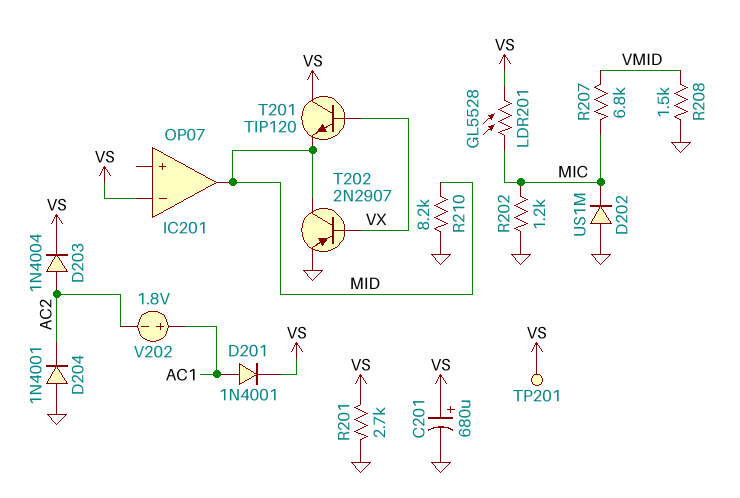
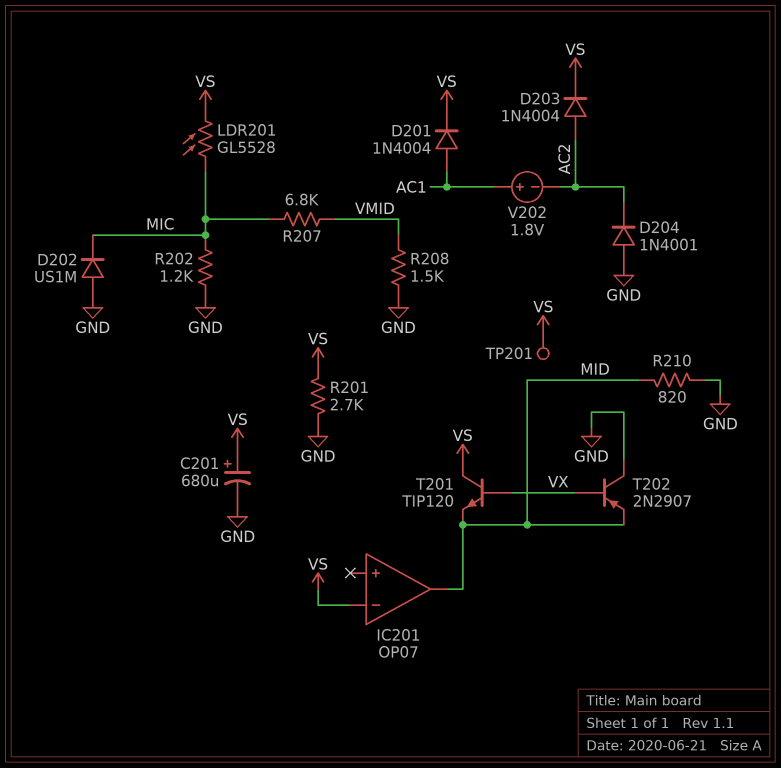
D201: diode 1N4001 (A AC1, K VS) -> diode 1N4004 (A AC1, K VS)
R210: 8.2k (GND, MID) -> 820 (GND, MID)
T202: PNP 2N2907 (B VX, C MID, E GND) -> PNP 2N2907 (B VX, C GND, E MID)

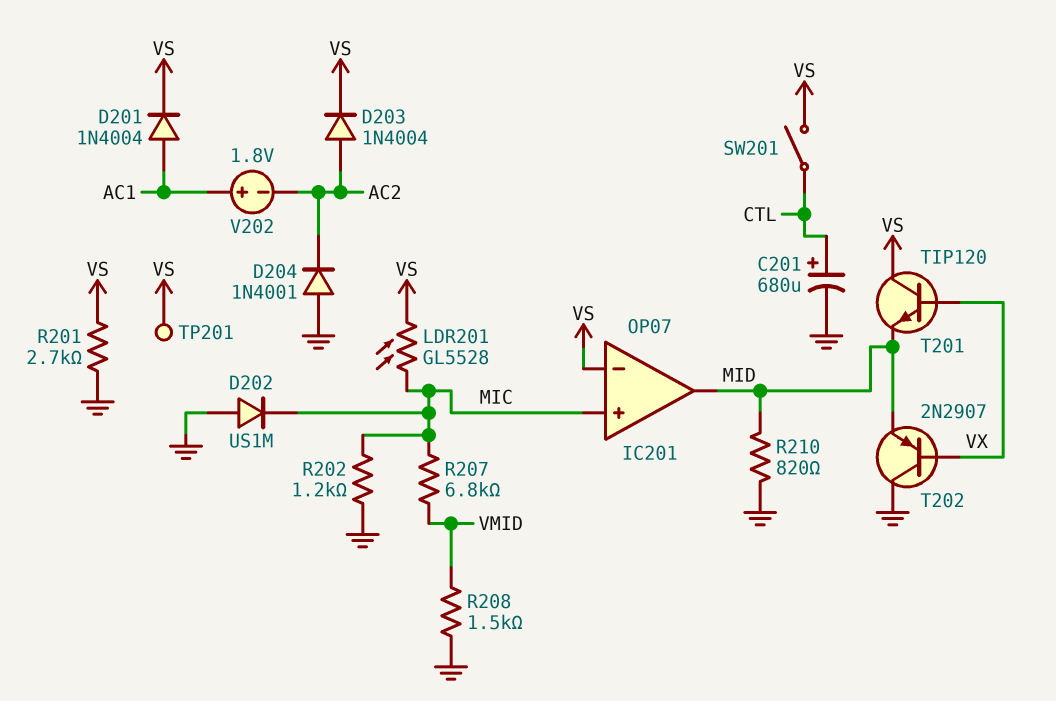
C201: 680uF (plus VS, minus GND) -> 680uF (plus CTL, minus GND)
IC201 pin in+: none -> MIC
SW201: none -> switch (CTL, VS)

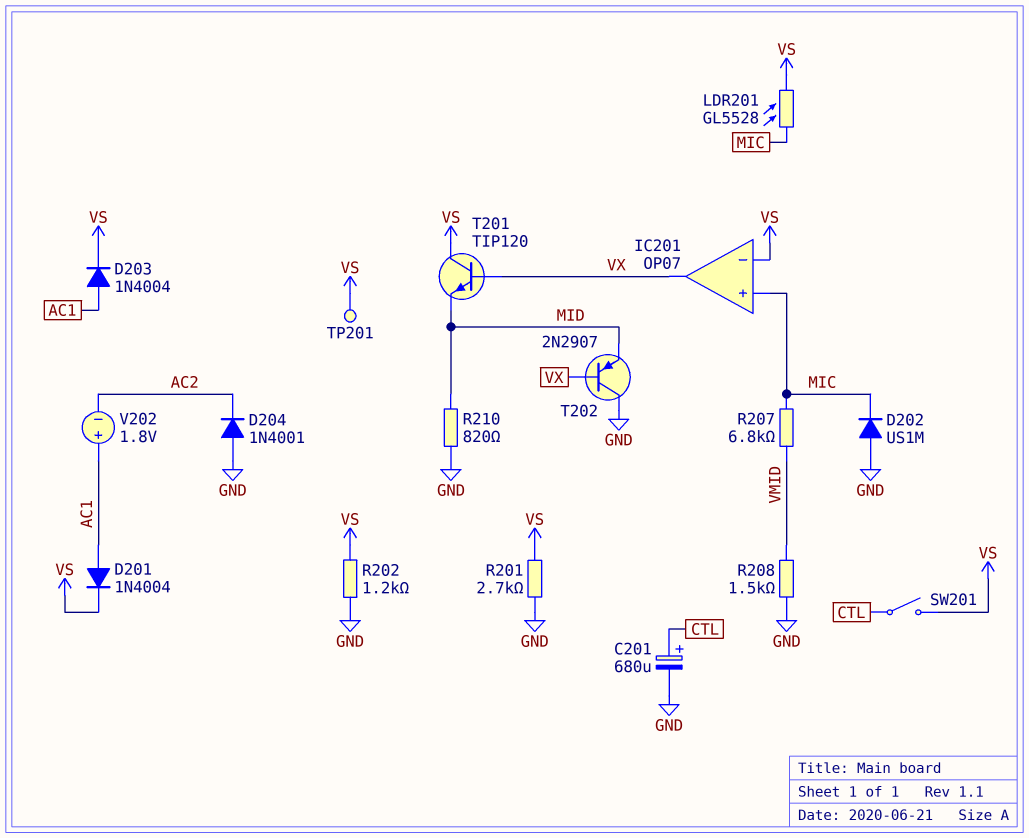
D203: diode 1N4004 (A AC2, K VS) -> diode 1N4004 (A AC1, K VS)
IC201 pin out: MID -> VX
R202: 1.2k (GND, MIC) -> 1.2k (GND, VS)

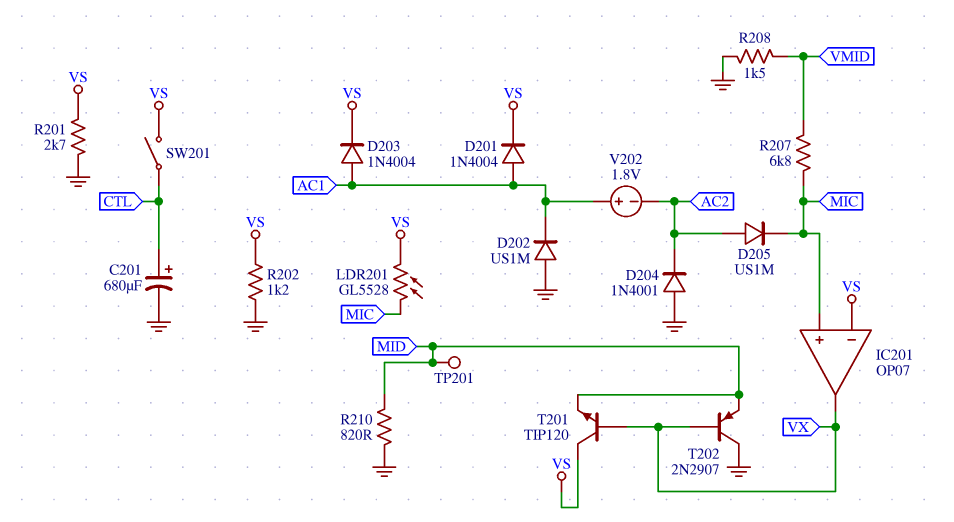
D202: diode US1M (A GND, K MIC) -> diode US1M (A GND, K AC1)
D205: none -> diode US1M (A AC2, K MIC)
TP201: test point (VS) -> test point (MID)

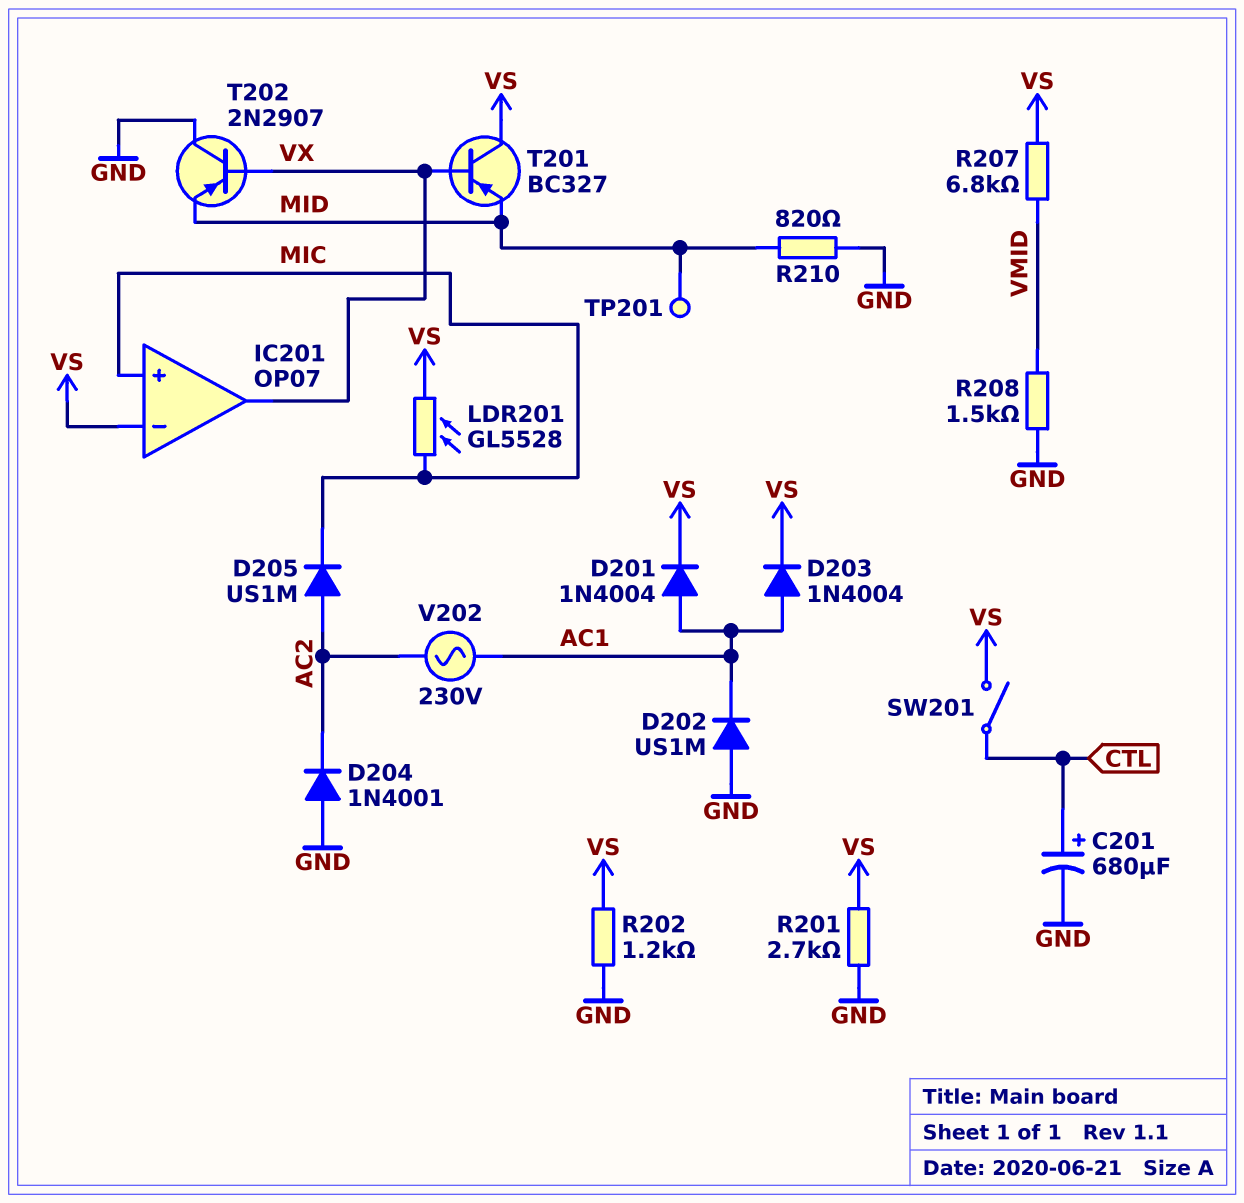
R207: 6.8k (MIC, VMID) -> 6.8k (VMID, VS)
T201: NPN TIP120 (B VX, C VS, E MID) -> PNP BC327 (B VX, C VS, E MID)
V202: 1.8V (plus AC1, minus AC2) -> AC 230V (AC1, AC2)

